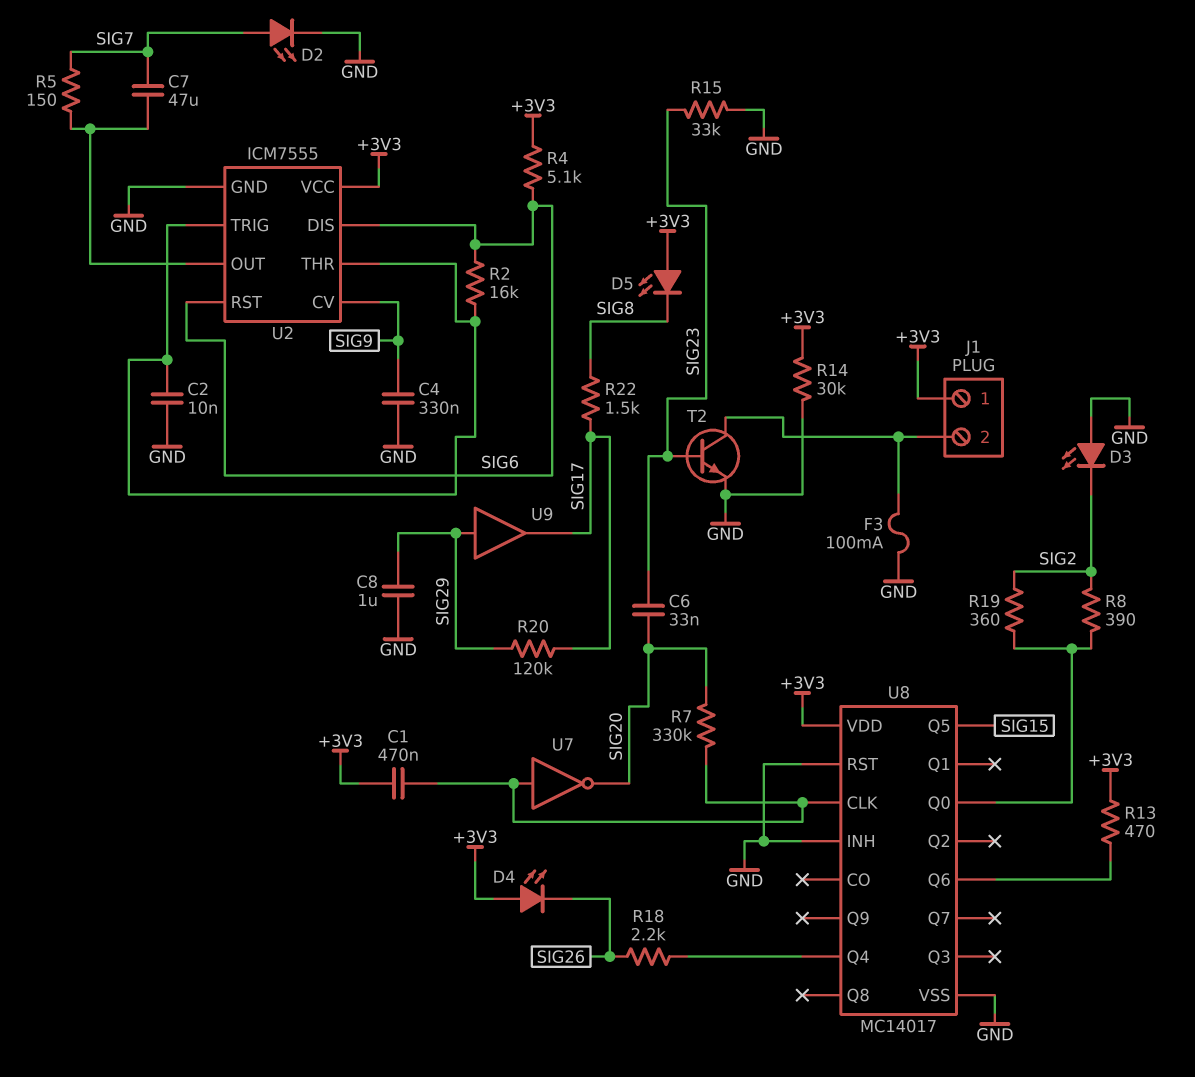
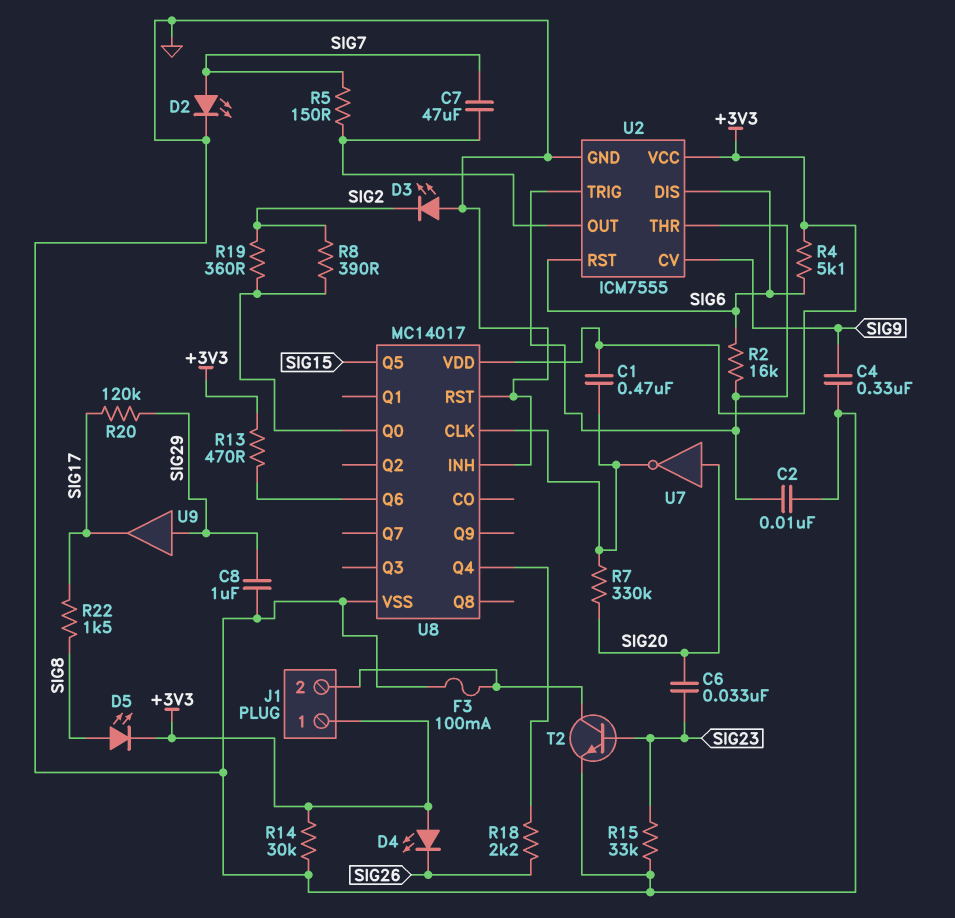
D5: LED (A +3V3, K SIG8) -> LED (A SIG8, K +3V3)
U7: NOT (in U8/CLK, out SIG20) -> NOT (in SIG20, out U8/CLK)

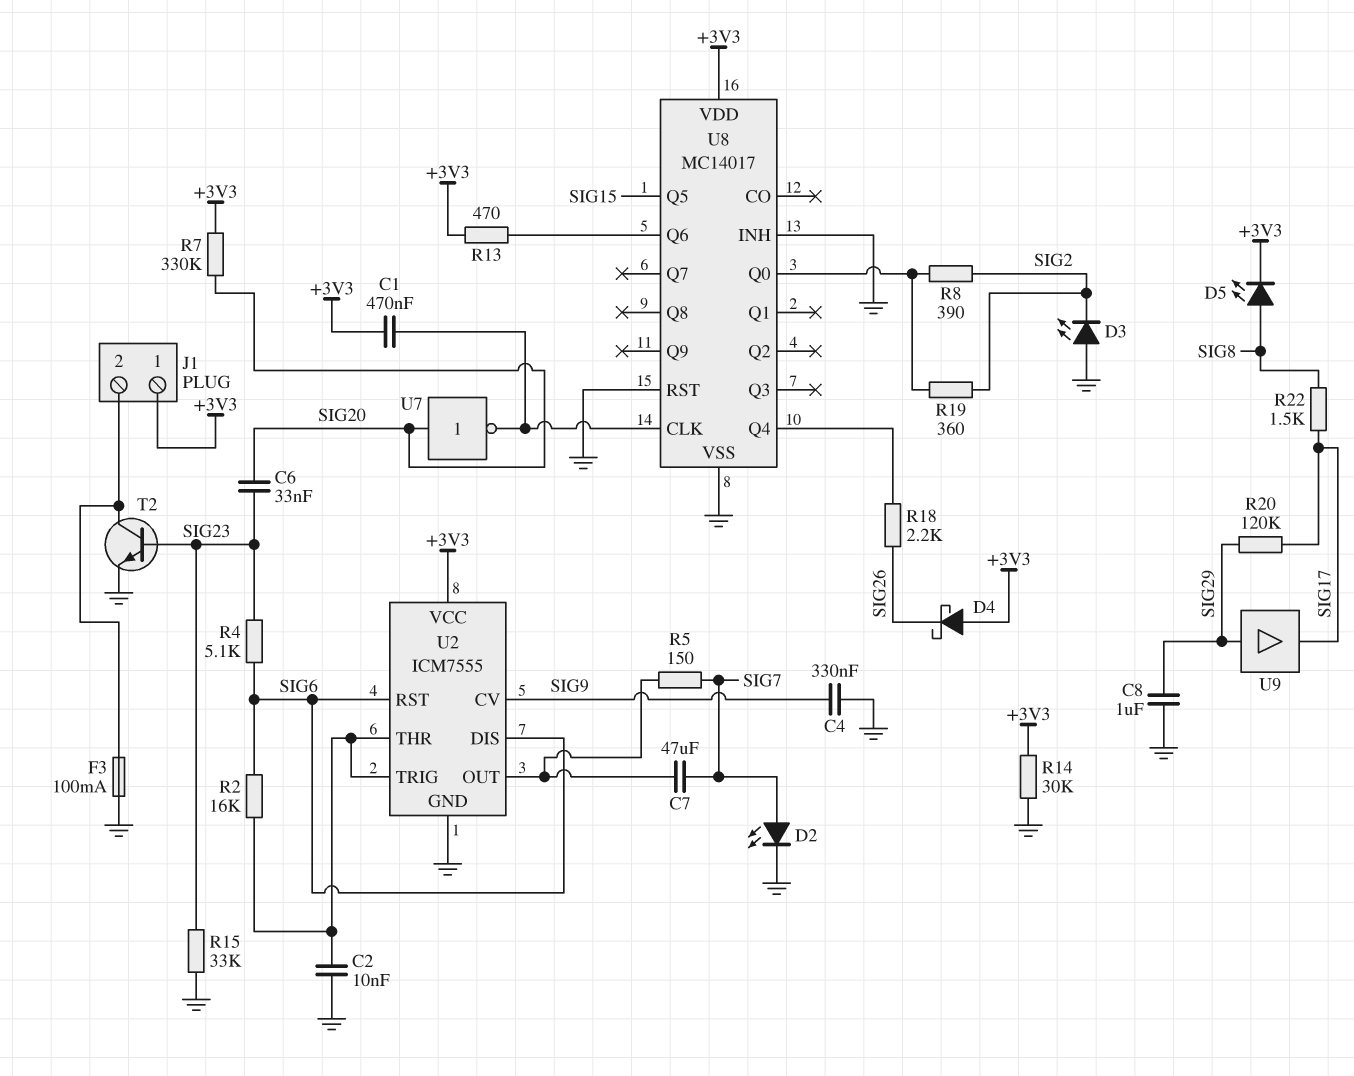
D4: LED (A +3V3, K SIG26) -> schottky (A +3V3, K SIG26)
R4: 5.1k (+3V3, SIG6) -> 5.1k (SIG6, SIG23)
R7: 330k (SIG20, U8/CLK) -> 330k (+3V3, SIG20)

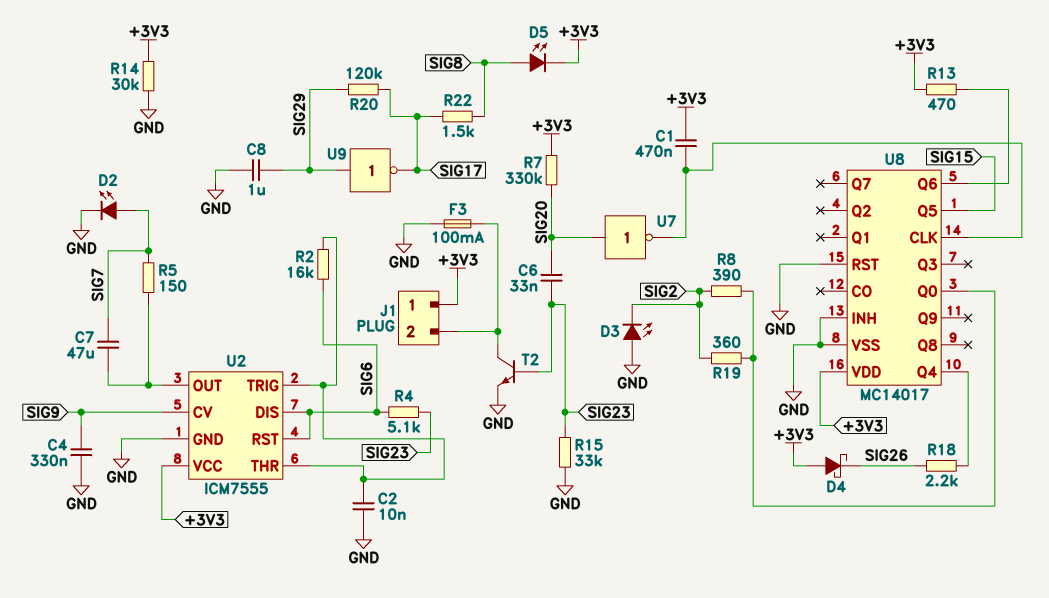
U9: buffer (in SIG29, out SIG17) -> NOT (in SIG29, out SIG17)

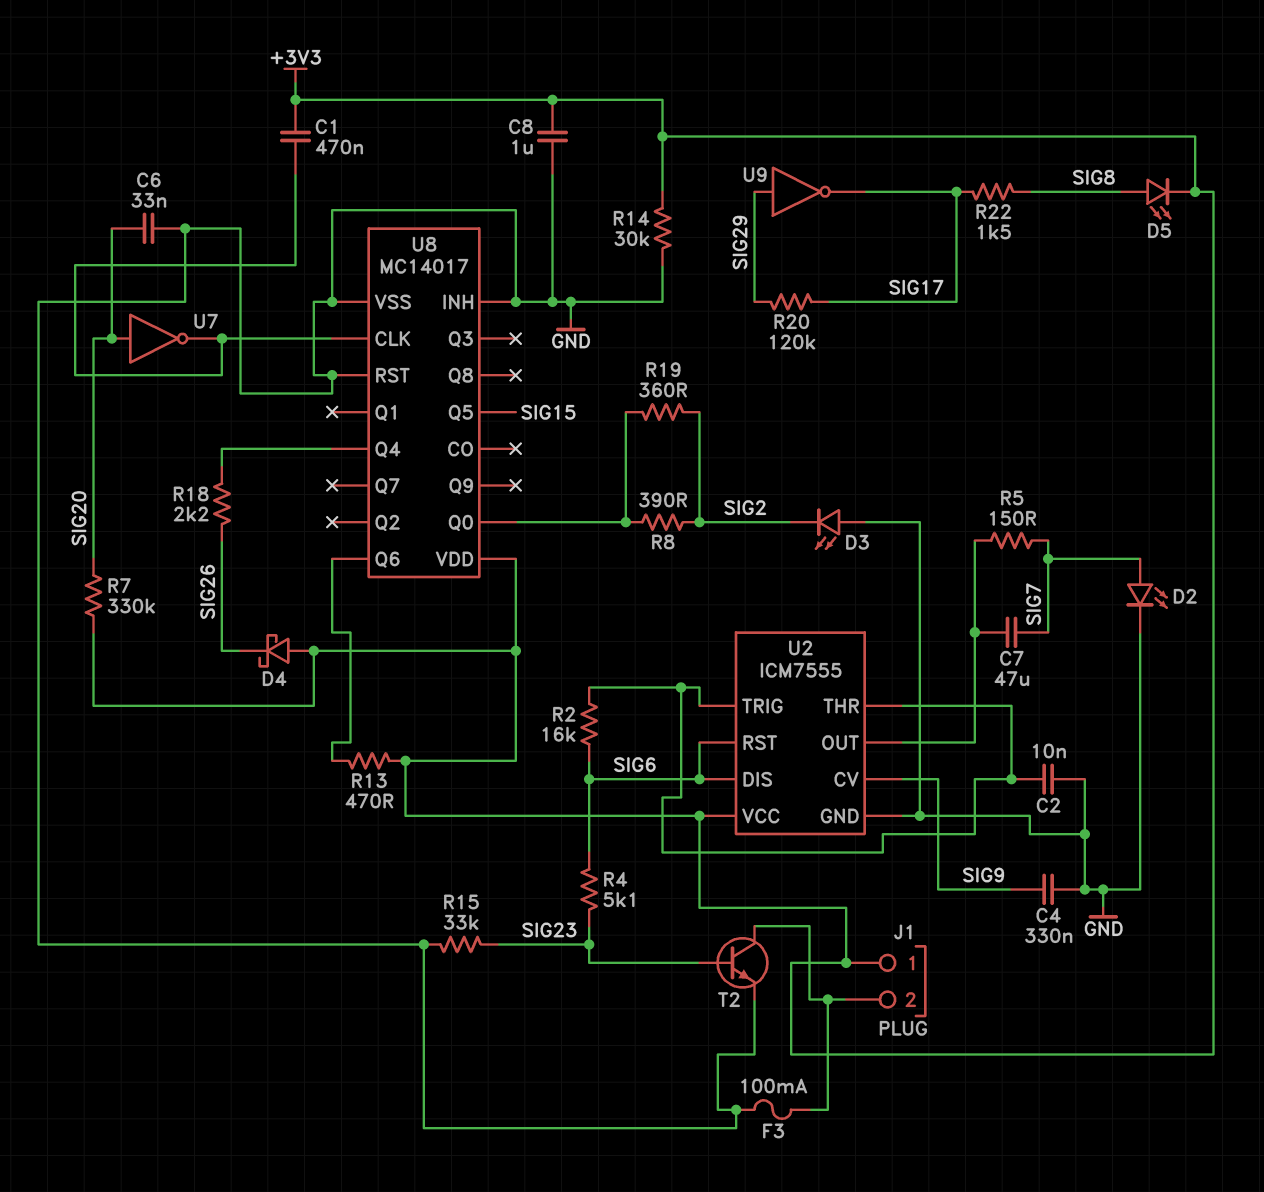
C6: 33nF (SIG20, SIG23) -> 33nF (GND, SIG20)
C8: 1uF (GND, SIG29) -> 1uF (+3V3, GND)

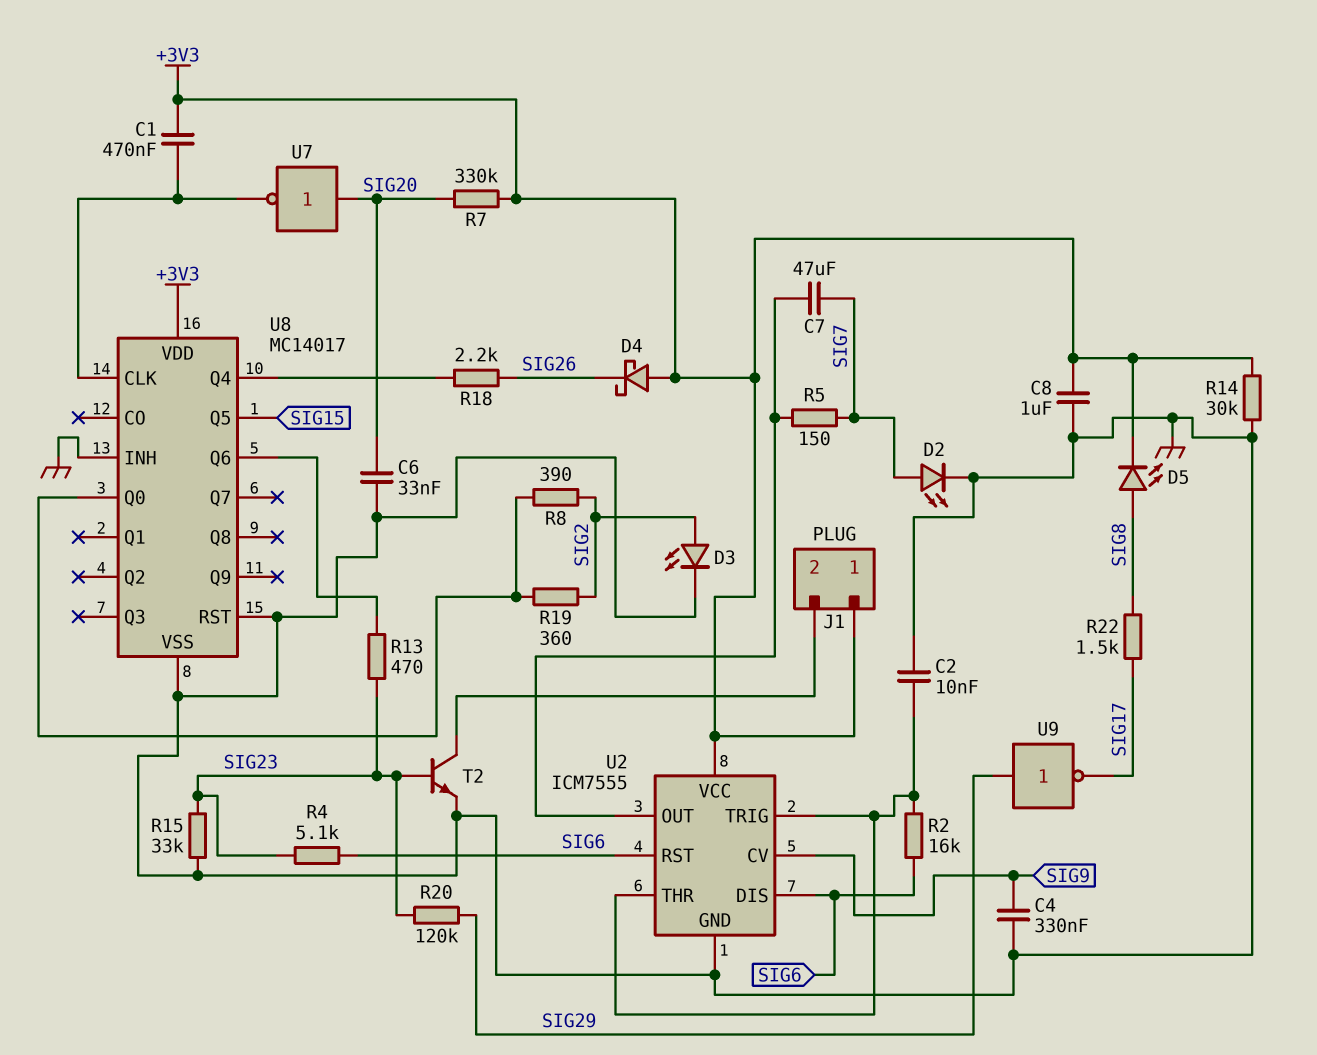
D3: LED (A GND, K SIG2) -> LED (A SIG2, K GND)
F3: 100mA (GND, J1/2) -> none
R13: 470 (+3V3, U8/Q6) -> 470 (SIG23, U8/Q6)
R20: 120k (SIG17, SIG29) -> 120k (SIG23, SIG29)

